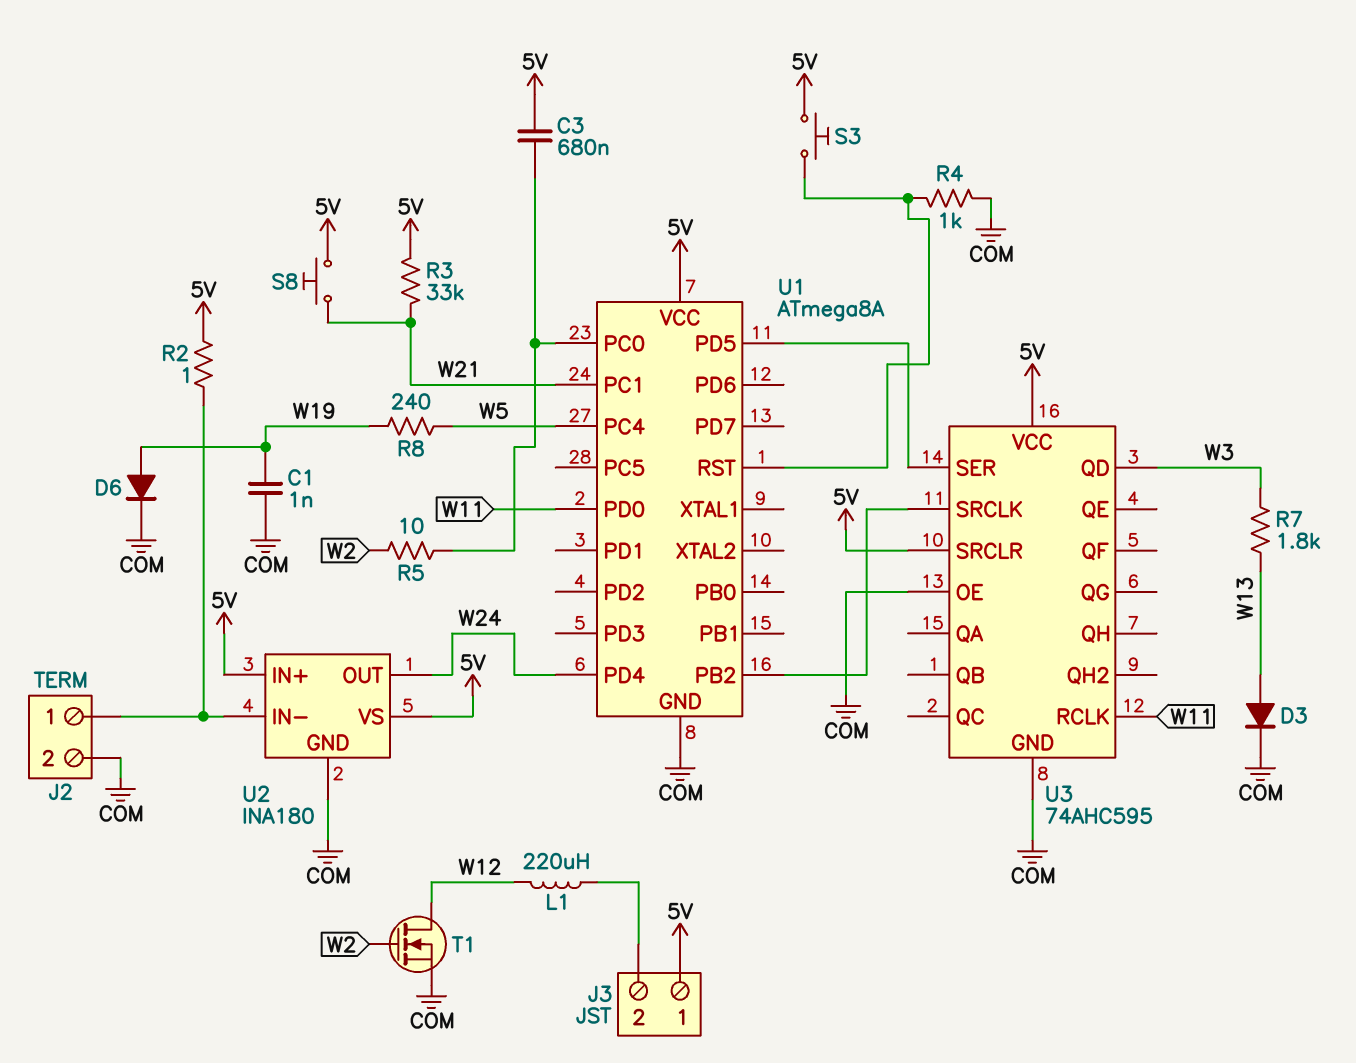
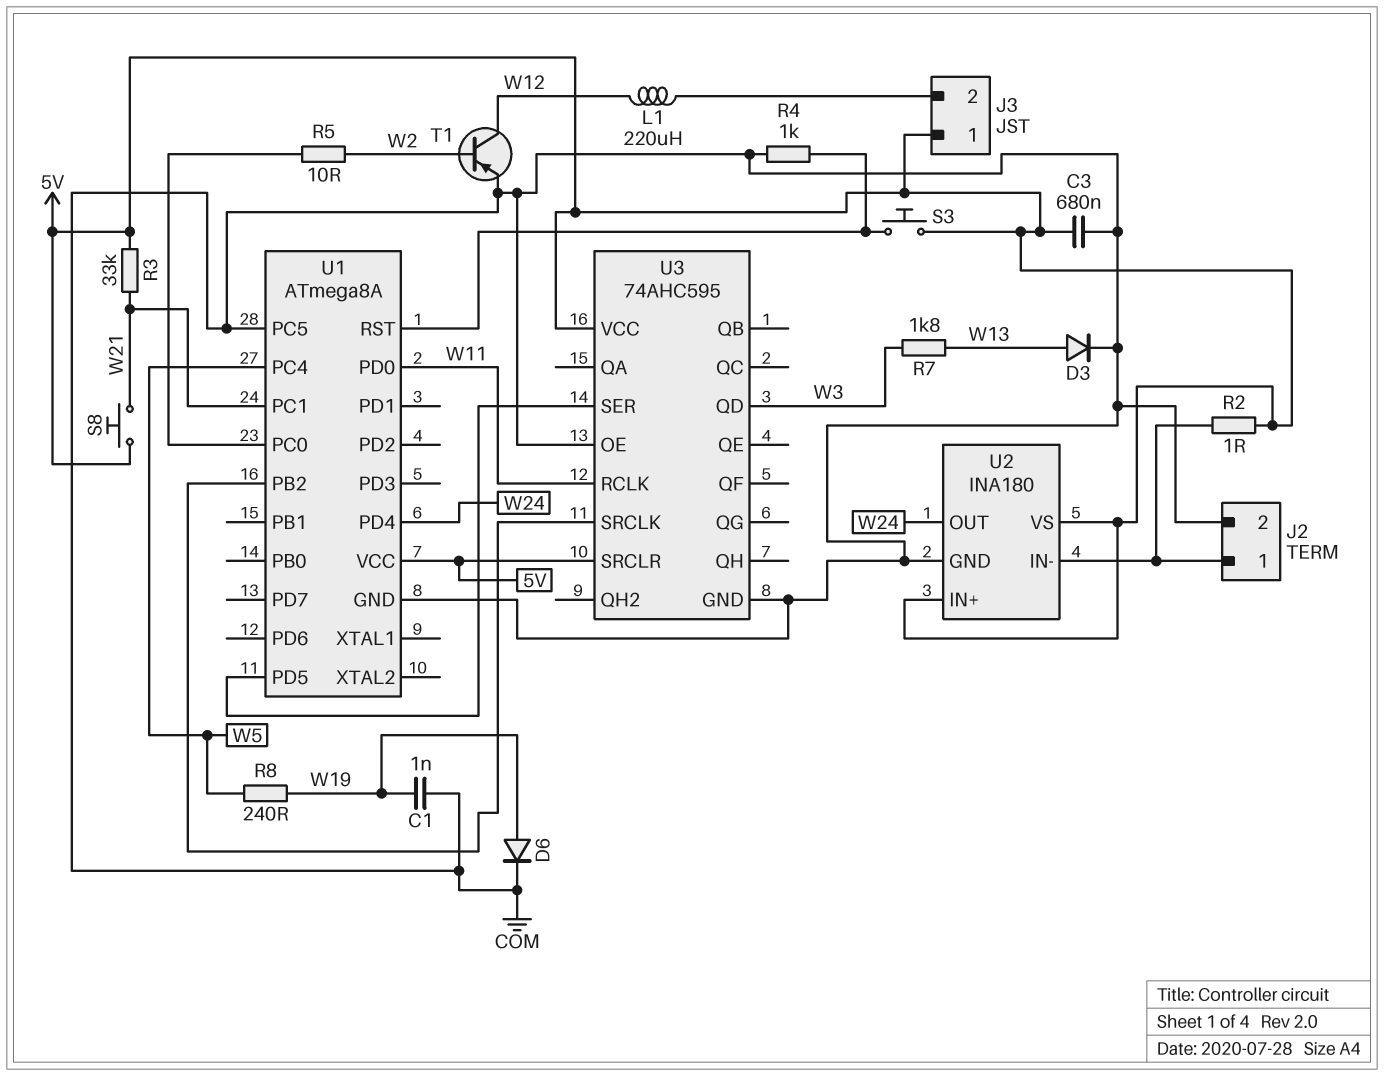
C3: 680nF (5V, U1/PC0) -> 680nF (5V, COM)
T1: NMOS (G W2, D W12, S COM) -> PNP (B W2, C W12, E COM)
U1 pin PC5: none -> COM

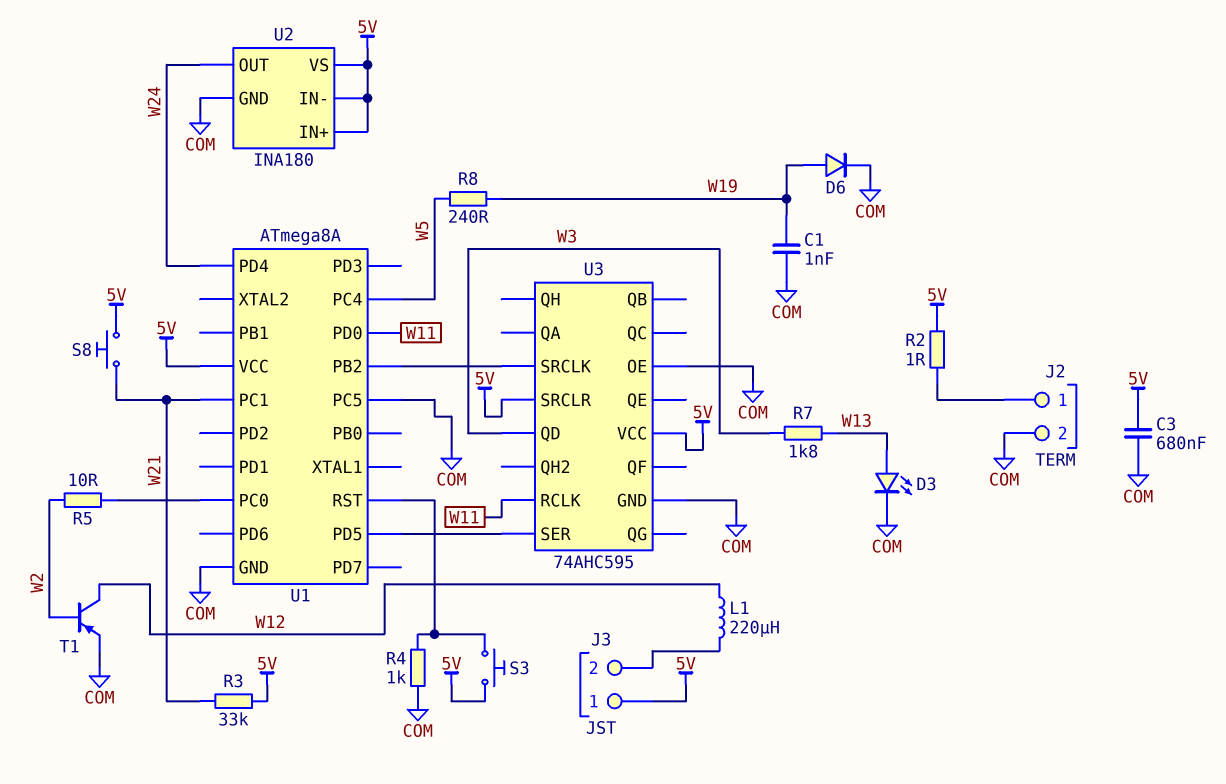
D3: diode (A W13, K COM) -> LED (A W13, K COM)
U2 pin IN-: J2/1 -> 5V

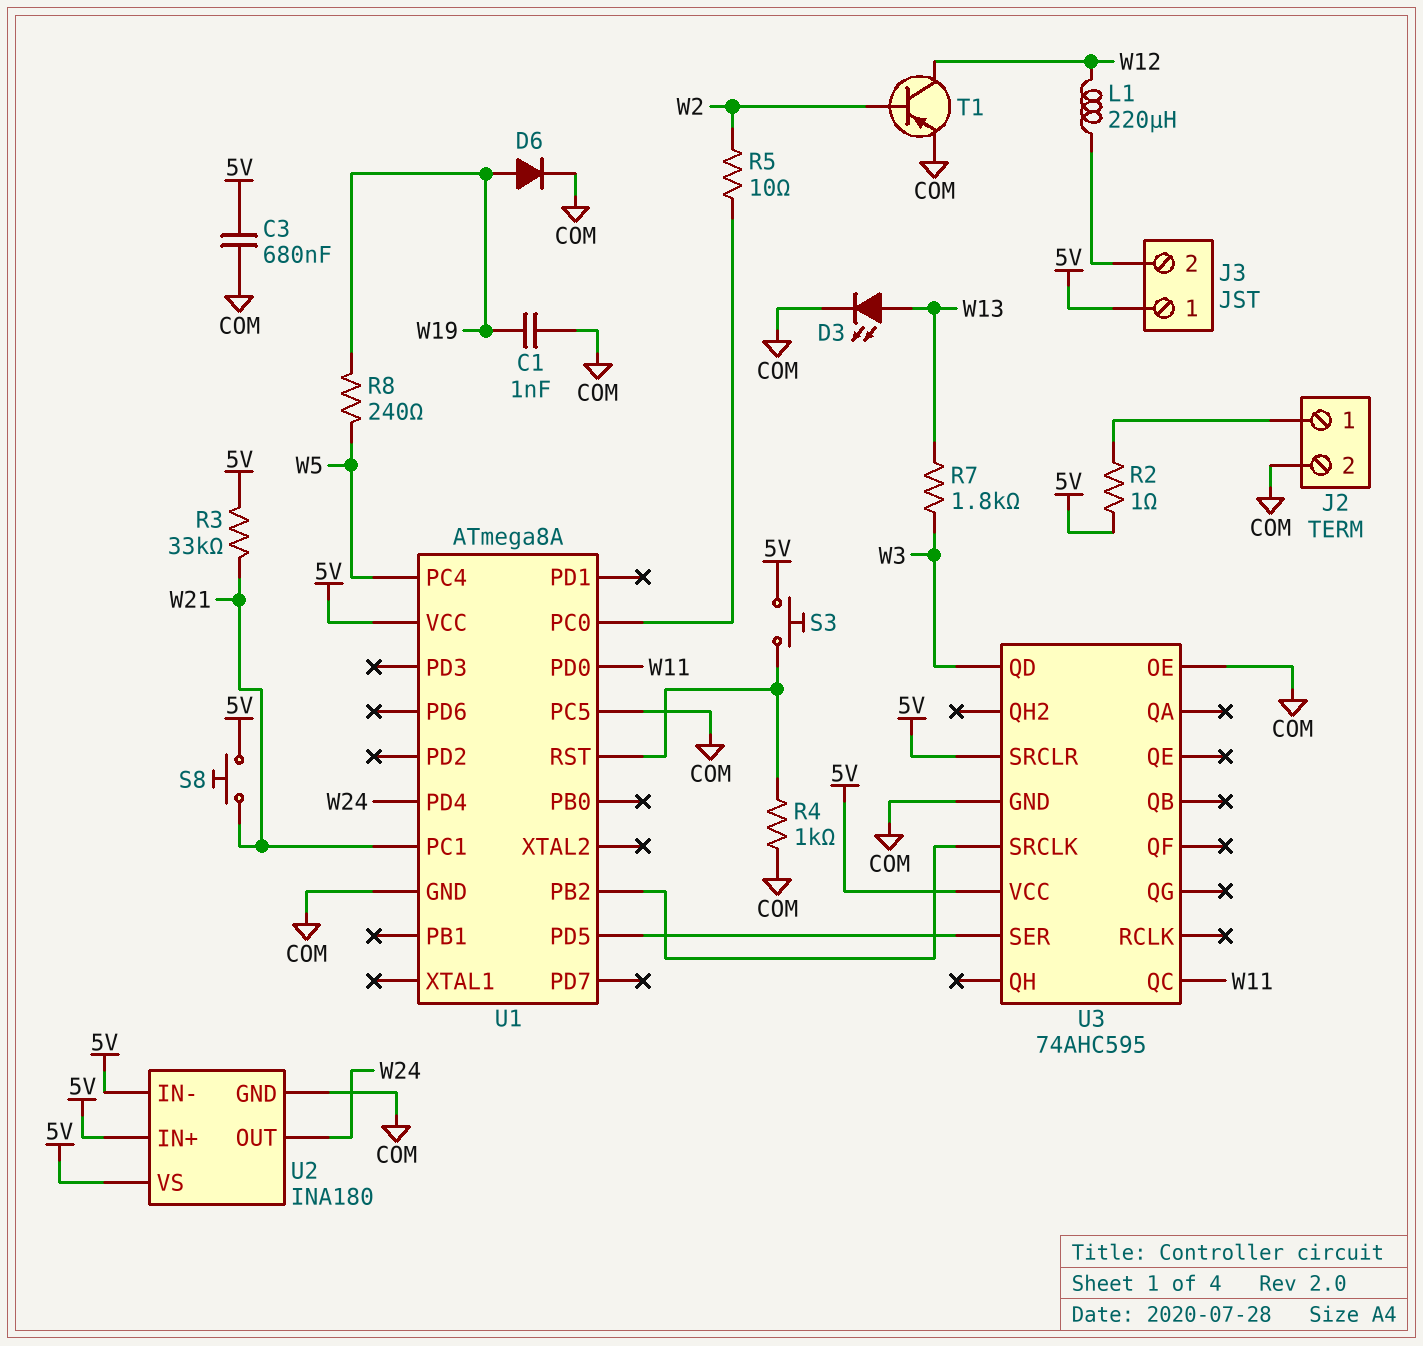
U3 pin QC: none -> W11
U3 pin RCLK: W11 -> none

